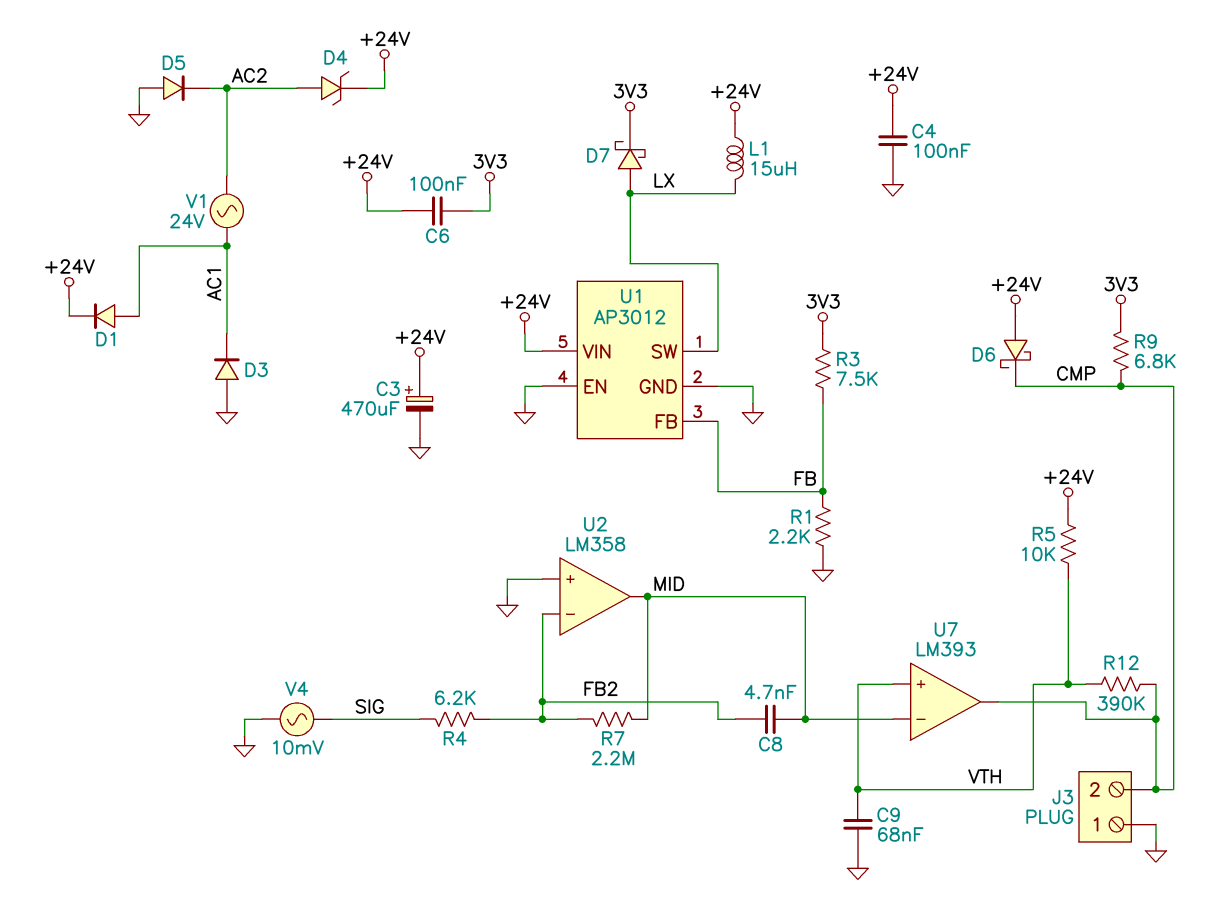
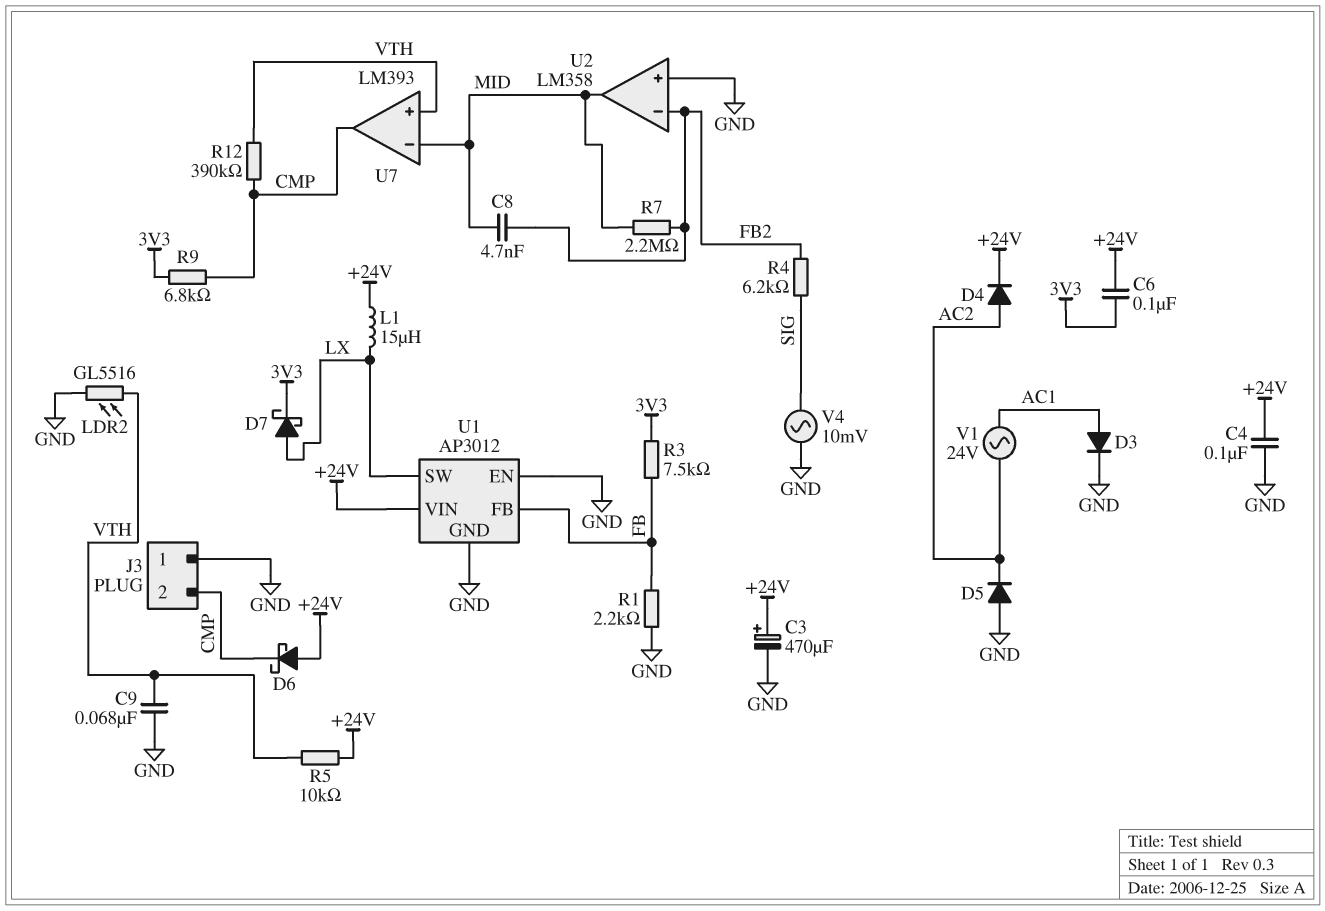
D1: diode (A AC1, K +24V) -> none
D3: diode (A GND, K AC1) -> diode (A AC1, K GND)
D4: zener (A AC2, K +24V) -> diode (A AC2, K +24V)
LDR2: none -> GL5516 (GND, VTH)

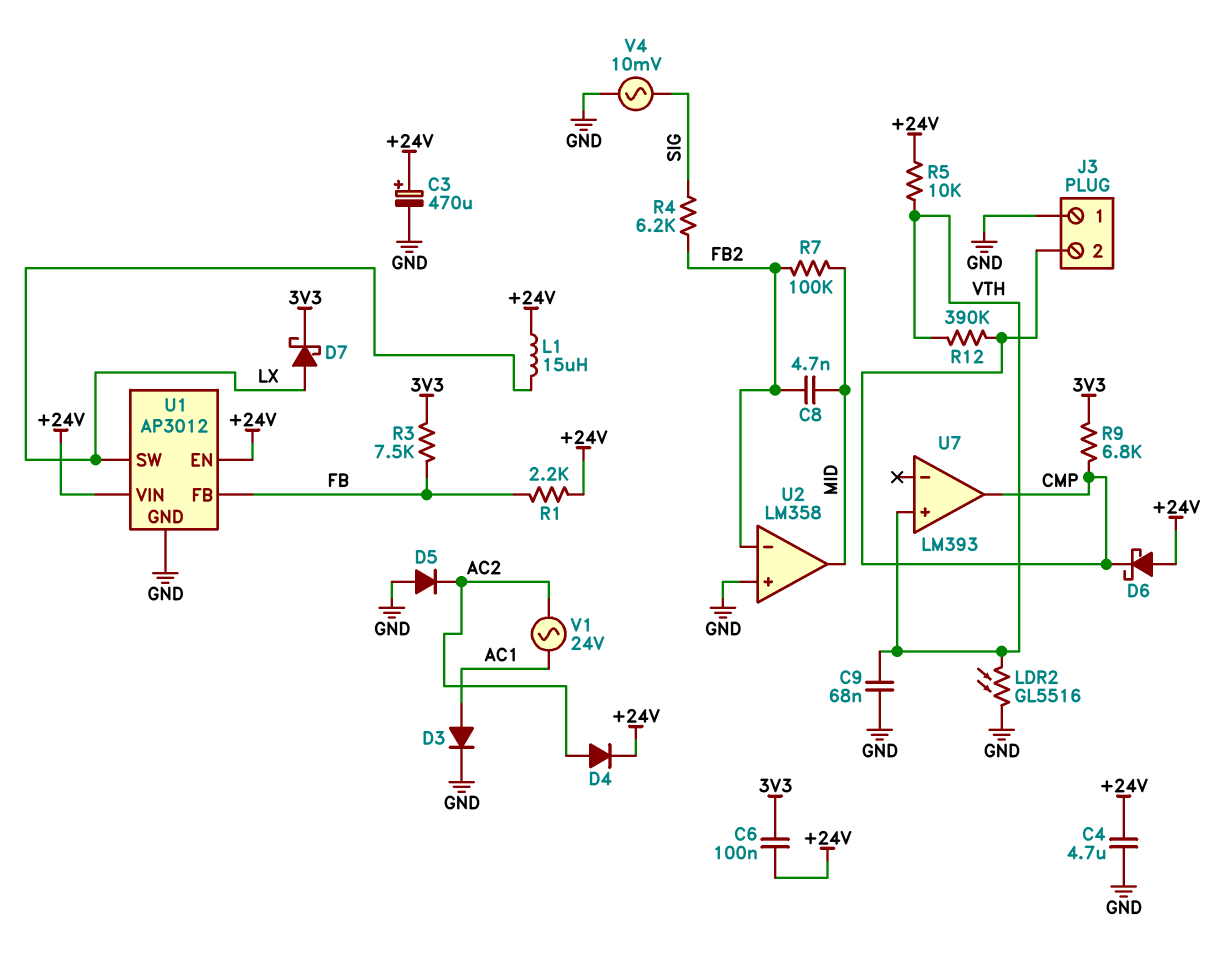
C4: 100nF (+24V, GND) -> 4.7uF (+24V, GND)
R1: 2.2k (FB, GND) -> 2.2k (+24V, FB)
R7: 2.2M (FB2, MID) -> 100k (FB2, MID)
U1 pin EN: GND -> +24V
U7 pin in-: MID -> none

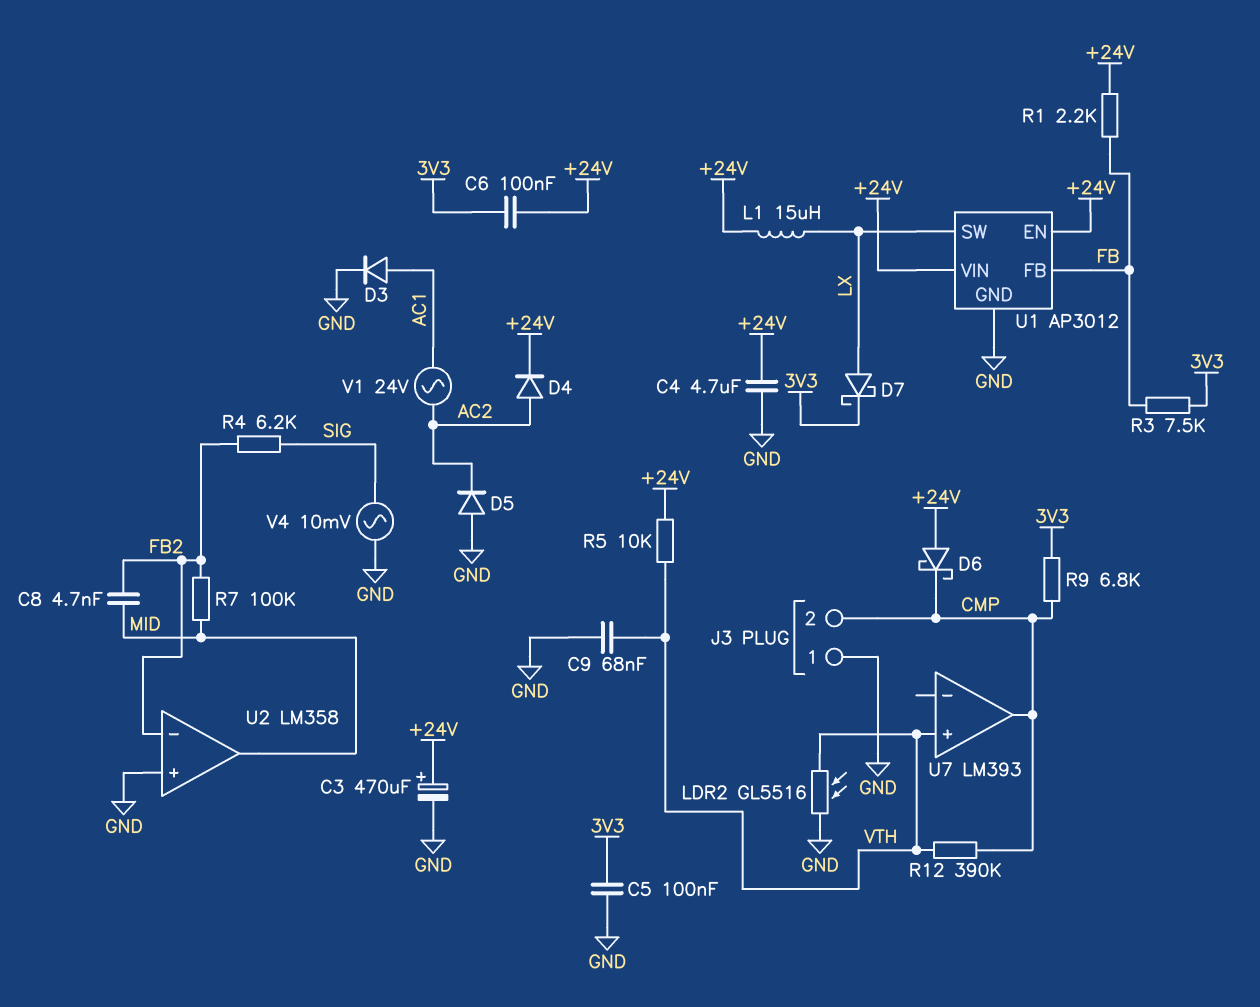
C5: none -> 100nF (3V3, GND)

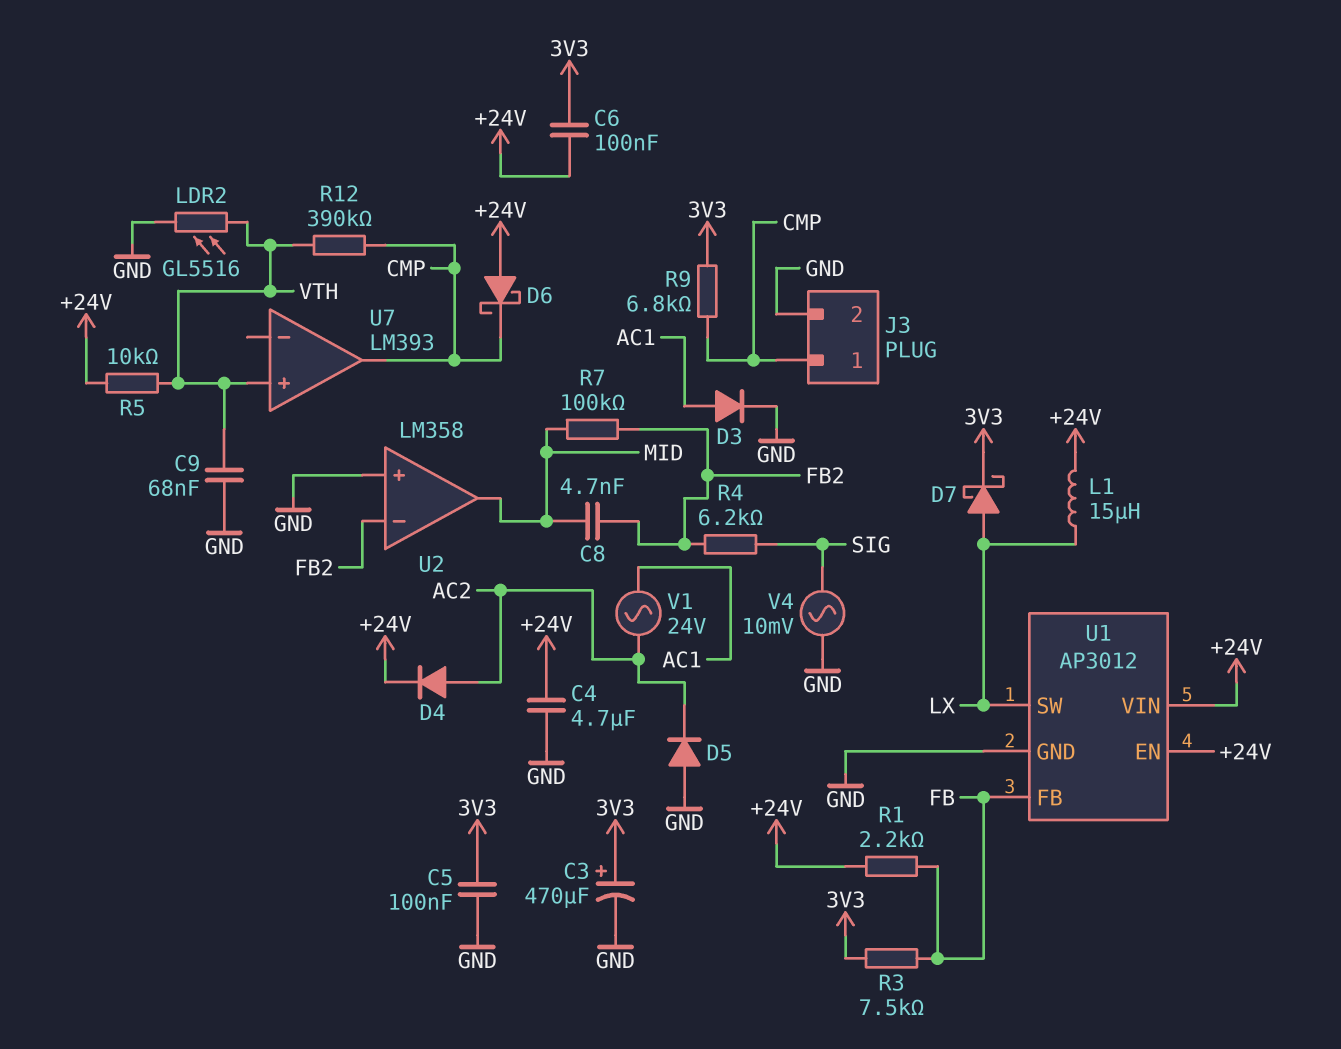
C3: 470uF (plus +24V, minus GND) -> 470uF (plus 3V3, minus GND)
J3 pin 1: GND -> CMP
J3 pin 2: CMP -> GND

